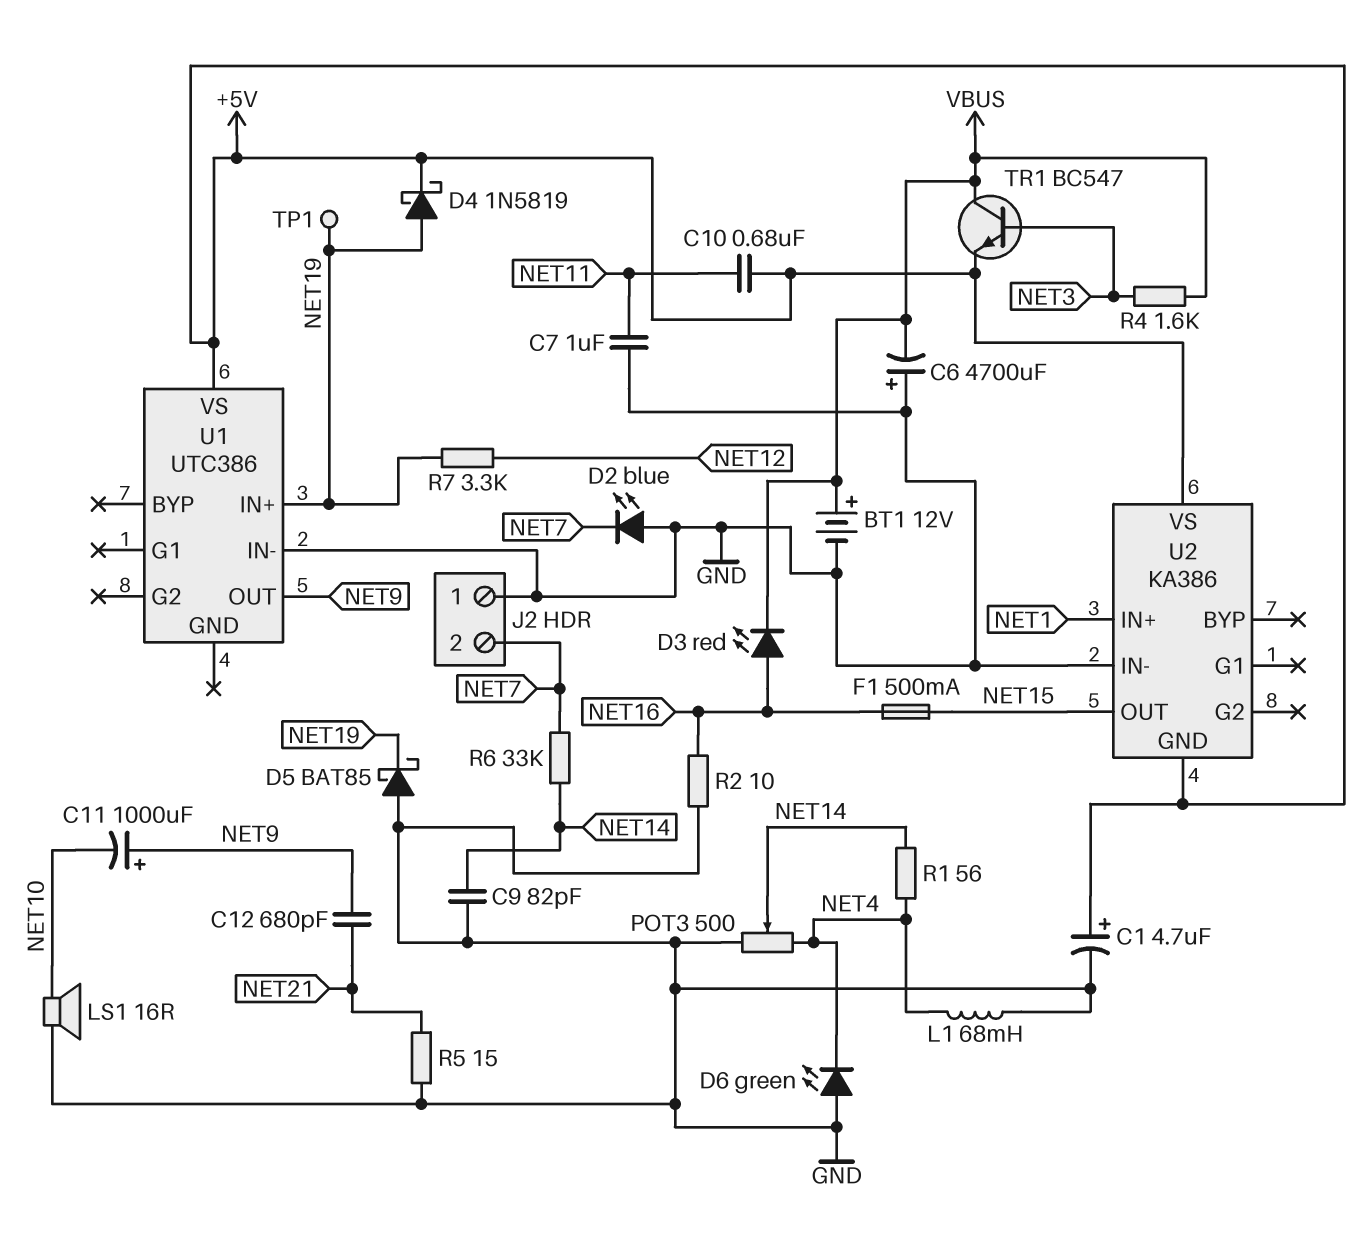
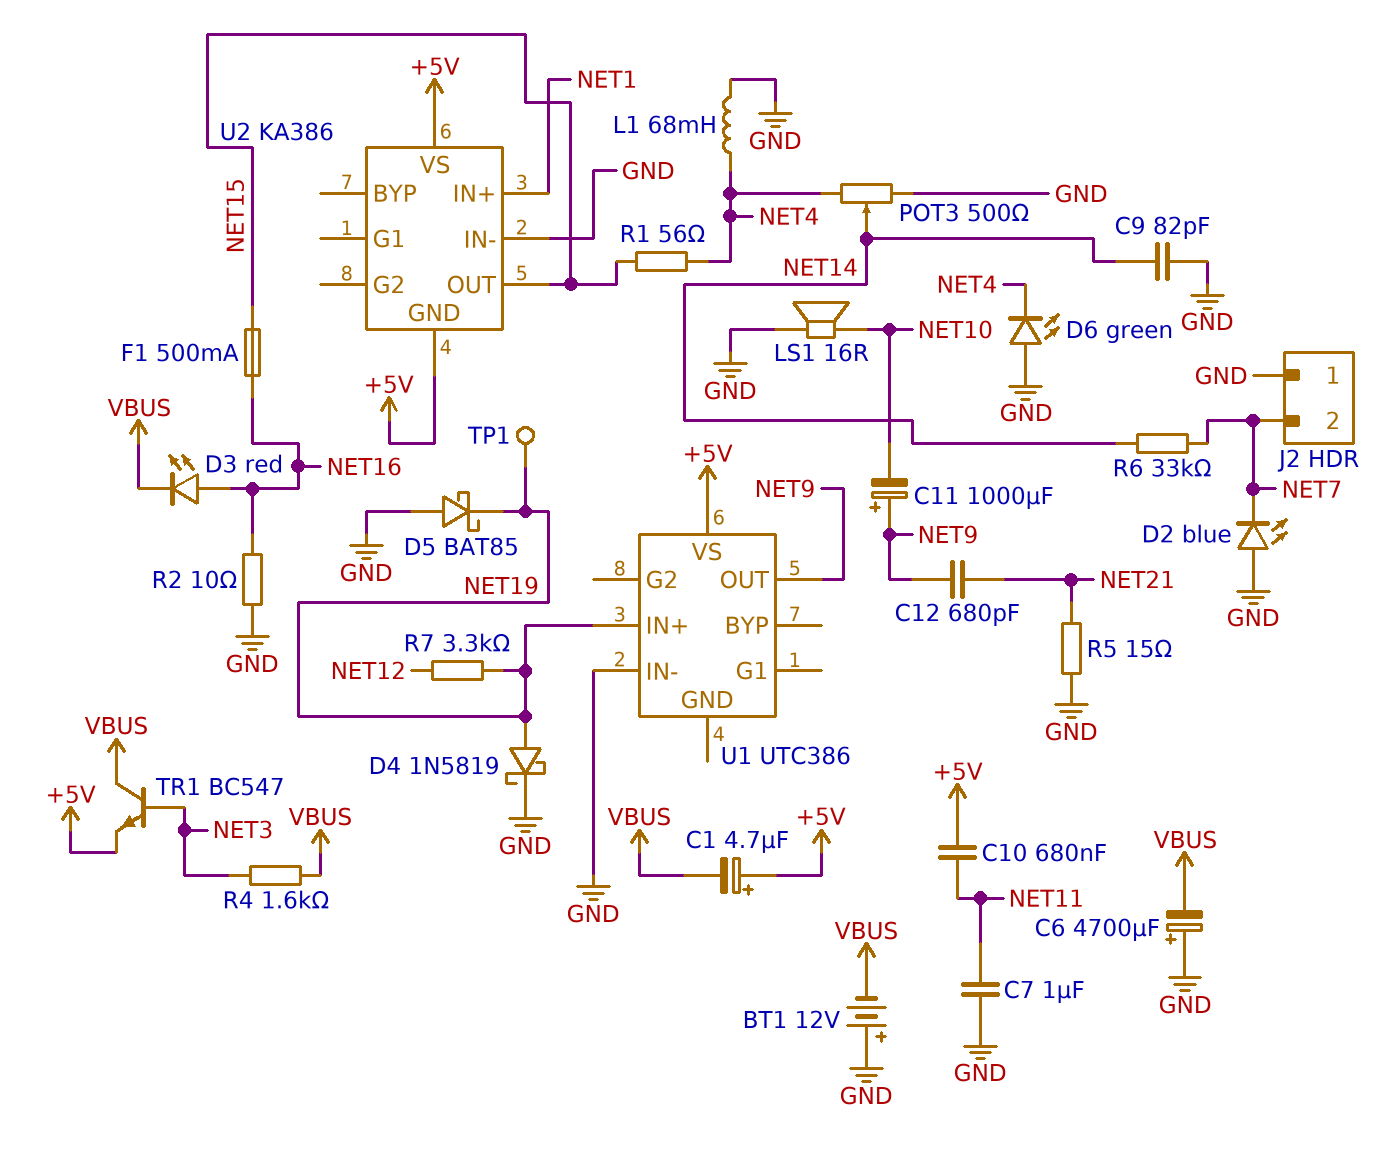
BT1: 12V (plus VBUS, minus GND) -> 12V (plus GND, minus VBUS)
C1: 4.7uF (plus +5V, minus GND) -> 4.7uF (plus +5V, minus VBUS)
D4: schottky 1N5819 (A NET19, K +5V) -> schottky 1N5819 (A NET19, K GND)
R1: 56 (NET4, NET14) -> 56 (NET4, NET15)

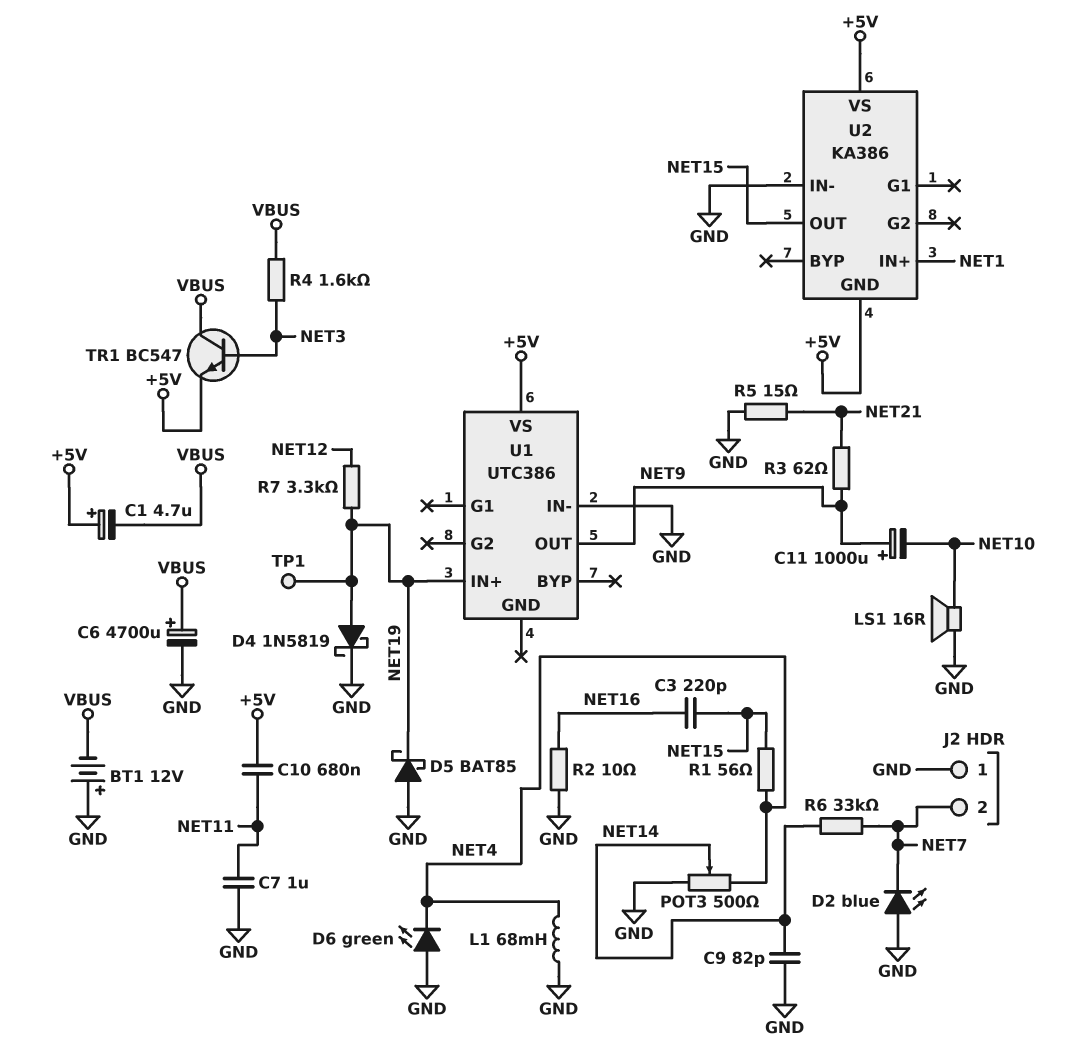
C3: none -> 220pF (NET15, NET16)
C6: 4700uF (plus GND, minus VBUS) -> 4700uF (plus VBUS, minus GND)
C12: 680pF (NET9, NET21) -> none
D3: LED red (A NET16, K VBUS) -> none
F1: 500mA (NET15, NET16) -> none
R3: none -> 62 (NET9, NET21)

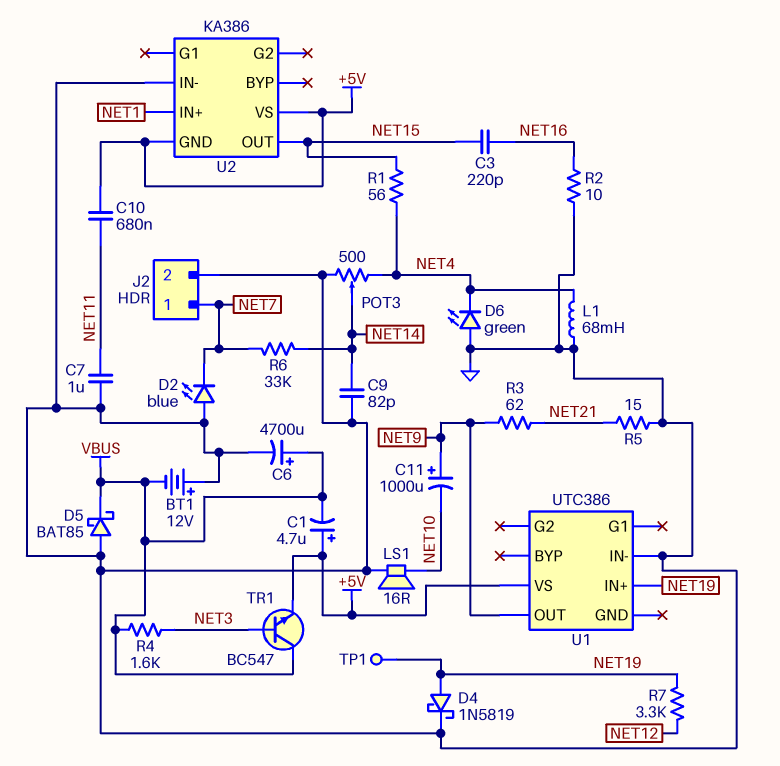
D5: schottky BAT85 (A GND, K NET19) -> schottky BAT85 (A GND, K VBUS)
J2 pin 1: GND -> NET7
J2 pin 2: NET7 -> GND

